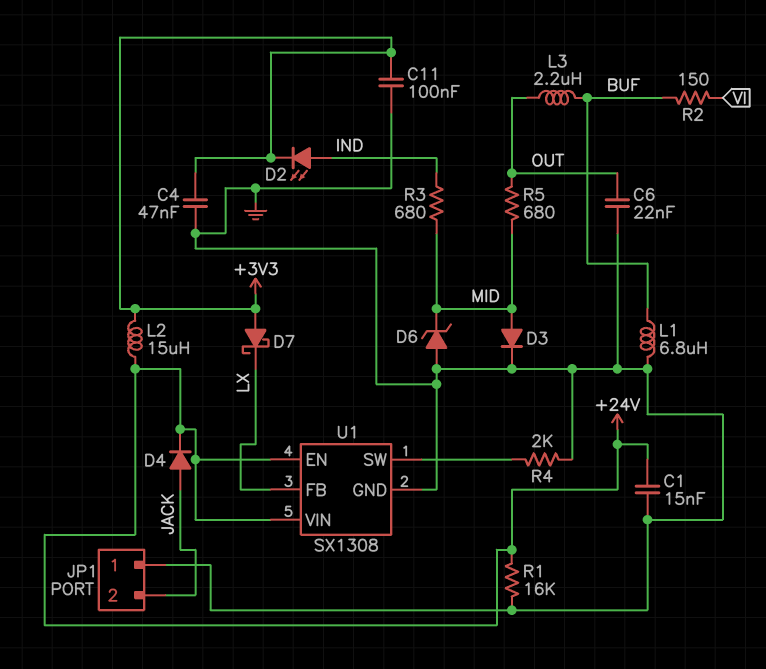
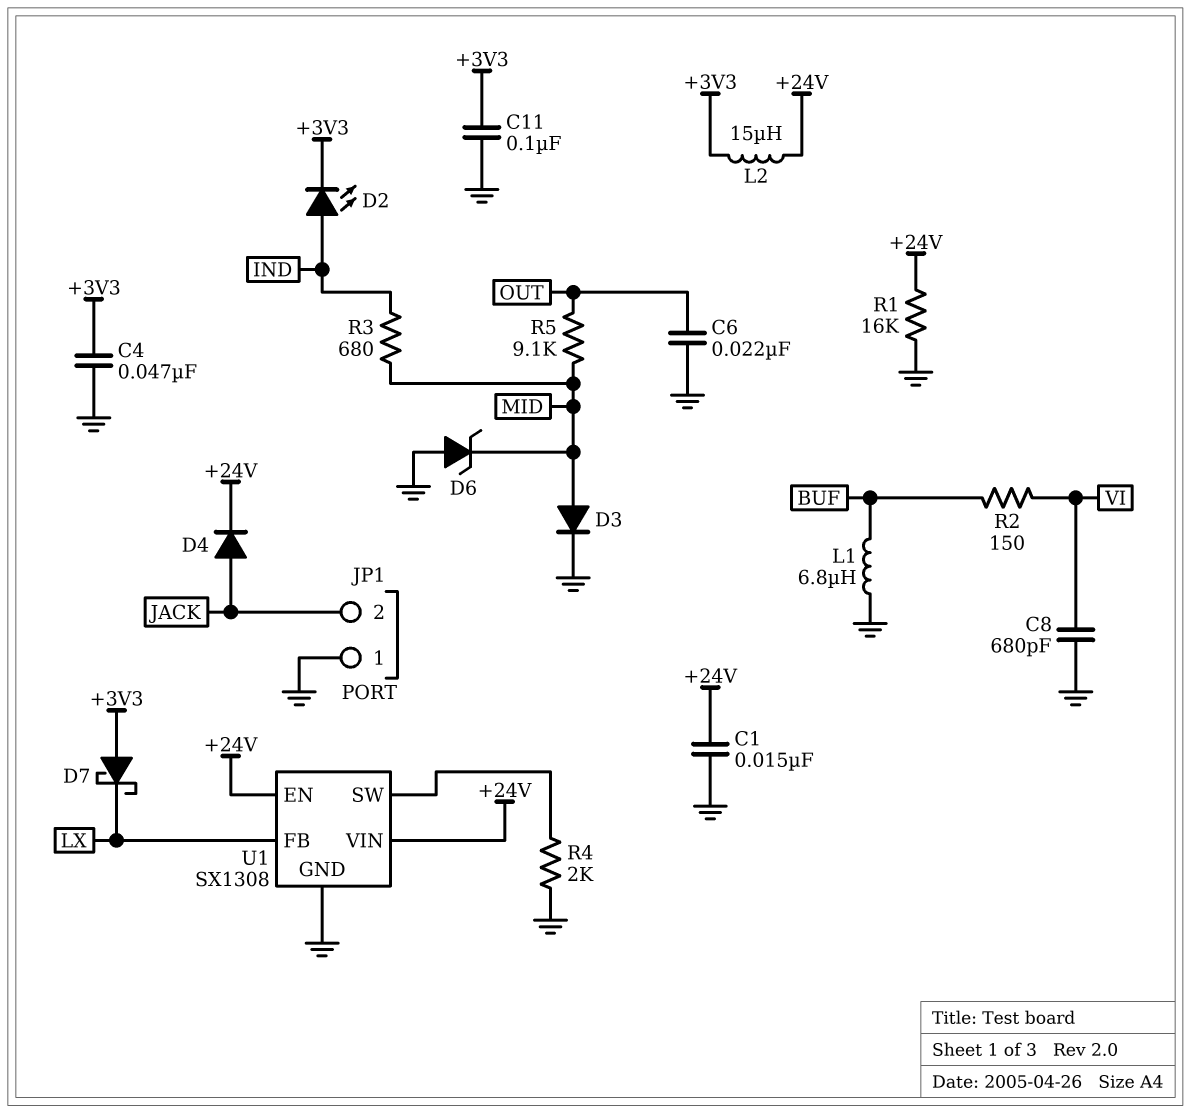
C8: none -> 680pF (GND, VI)
L3: 2.2uH (BUF, OUT) -> none
R5: 680 (MID, OUT) -> 9.1k (MID, OUT)

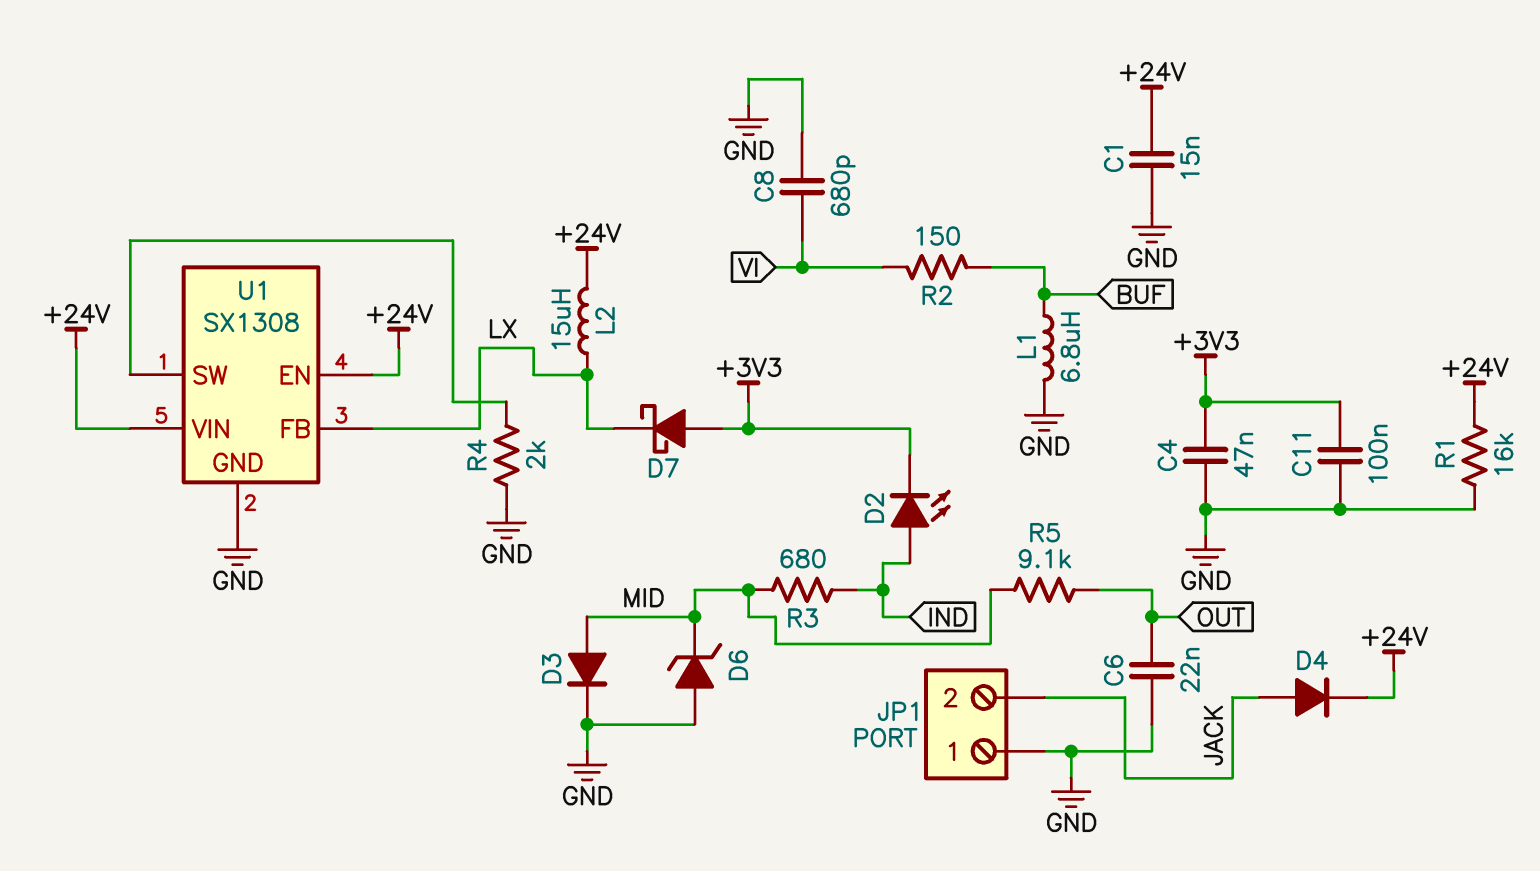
L2: 15uH (+3V3, +24V) -> 15uH (+24V, LX)

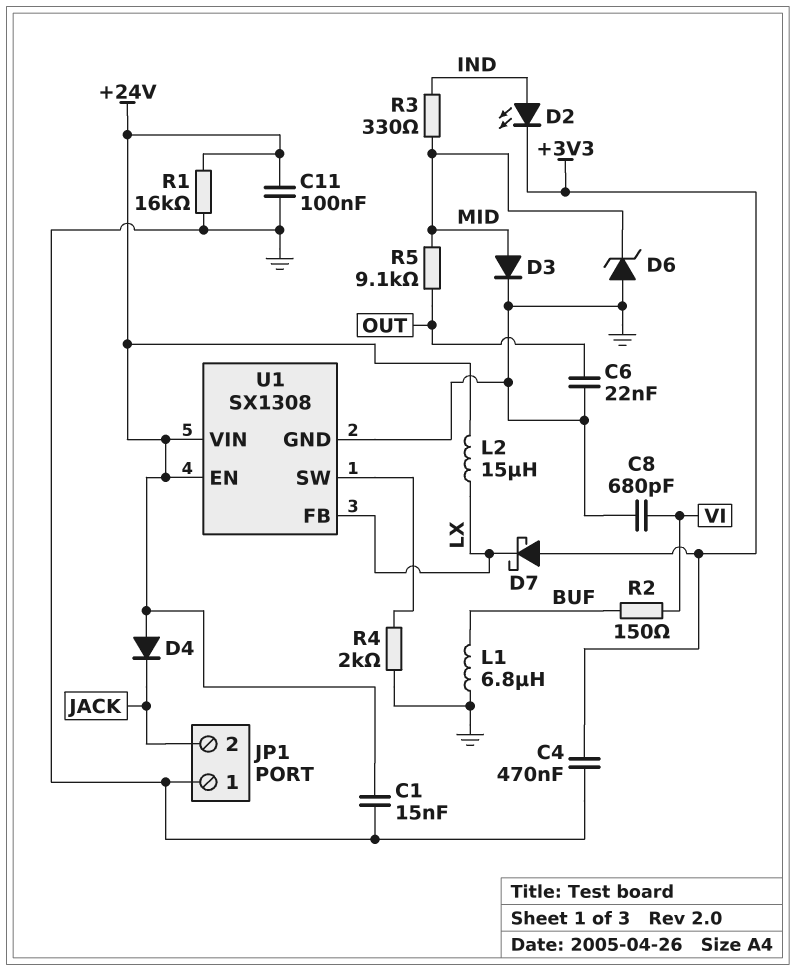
C4: 47nF (+3V3, GND) -> 470nF (+3V3, GND)
C11: 100nF (+3V3, GND) -> 100nF (+24V, GND)
D4: diode (A JACK, K +24V) -> diode (A +24V, K JACK)
R3: 680 (IND, MID) -> 330 (IND, MID)

